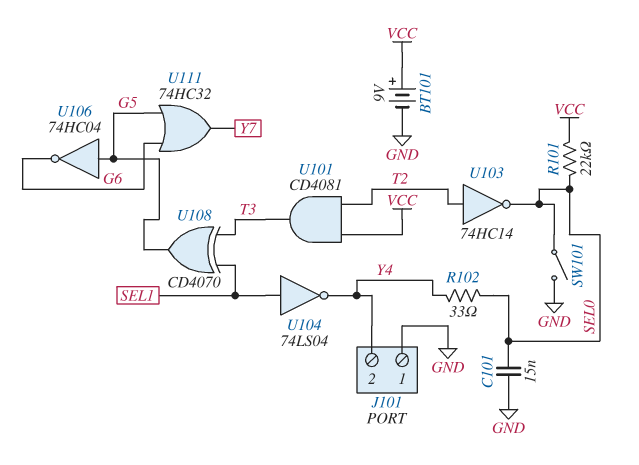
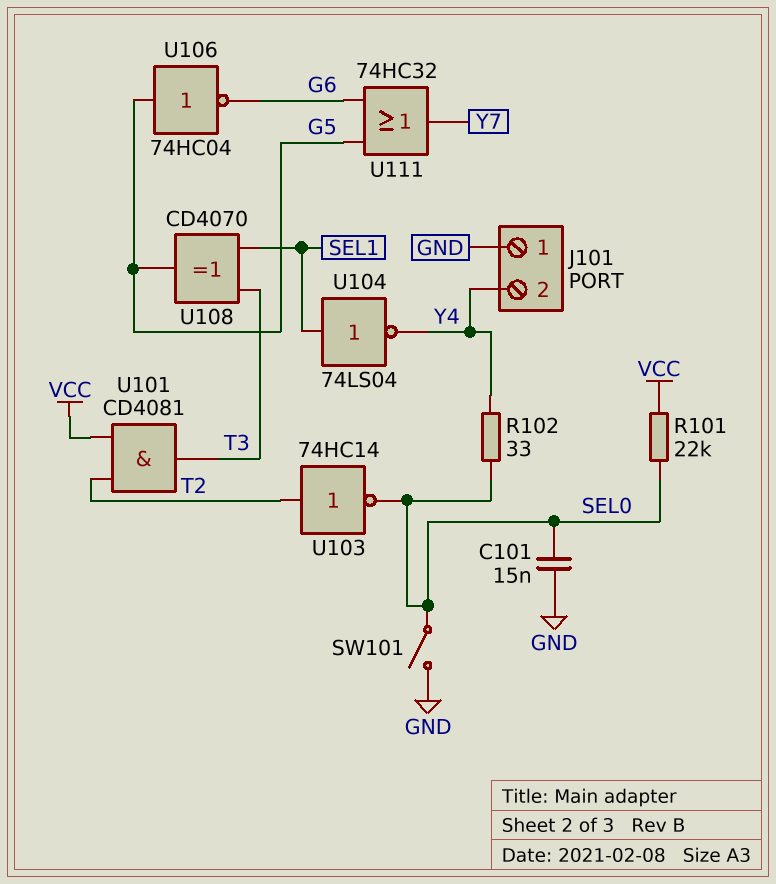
BT101: 9V (plus VCC, minus GND) -> none

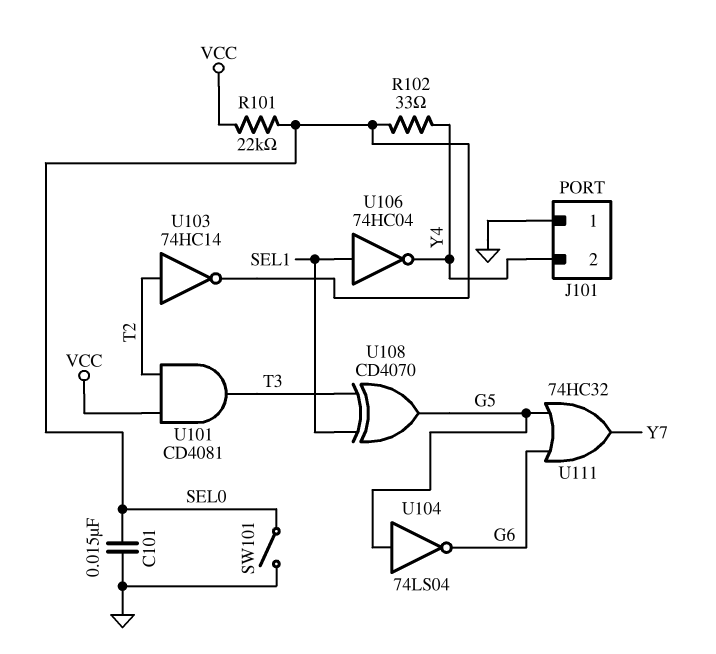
U104: NOT 74LS04 (in SEL1, out Y4) -> NOT 74LS04 (in G5, out G6)
U106: NOT 74HC04 (in G5, out G6) -> NOT 74HC04 (in SEL1, out Y4)

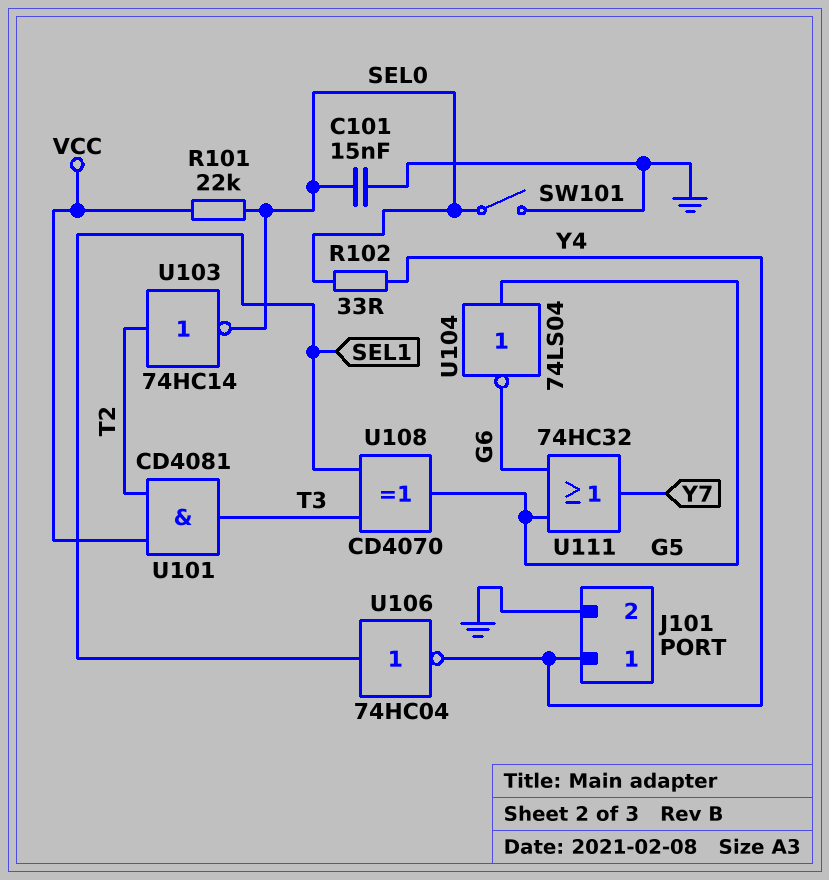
J101 pin 1: GND -> Y4
J101 pin 2: Y4 -> GND

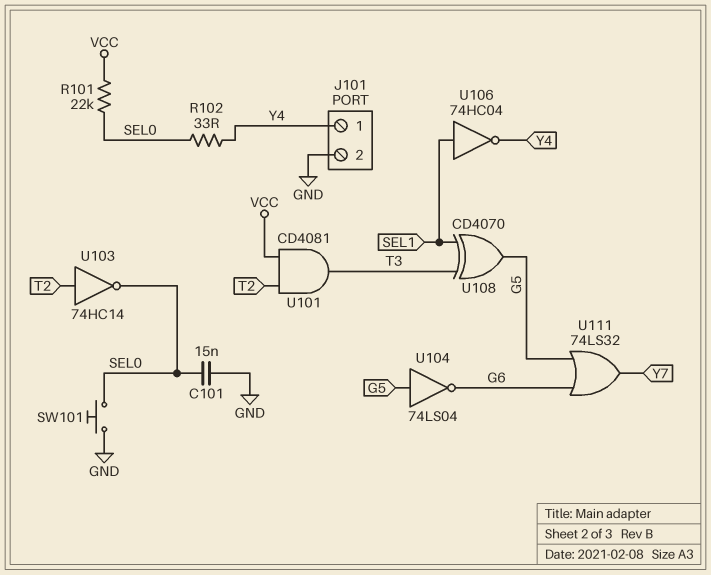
SW101: switch (GND, SEL0) -> button (GND, SEL0)
U111: OR 74HC32 (in G5, in G6, out Y7) -> OR 74LS32 (in G5, in G6, out Y7)

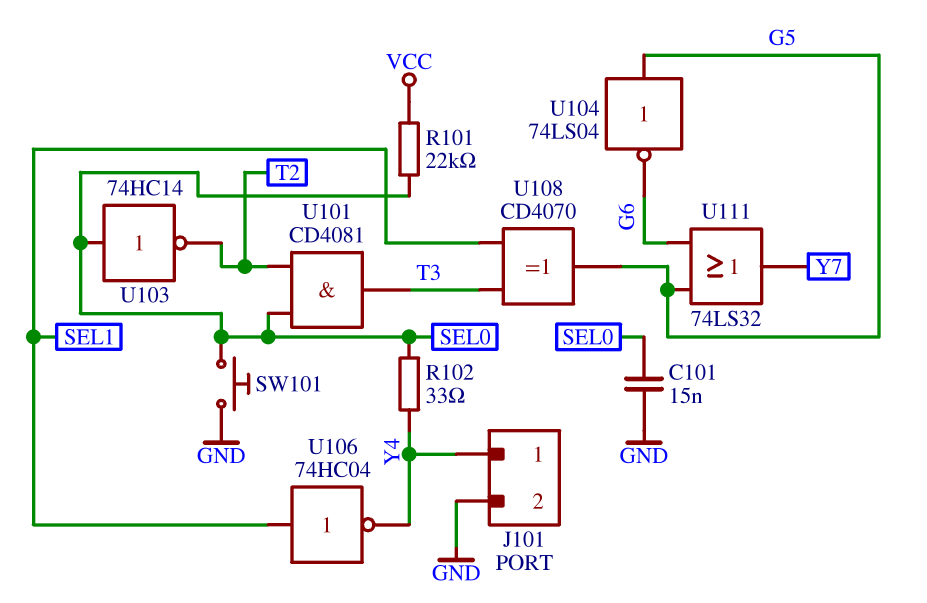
U101: AND CD4081 (in T2, in VCC, out T3) -> AND CD4081 (in SEL0, in T2, out T3)
U103: NOT 74HC14 (in T2, out SEL0) -> NOT 74HC14 (in SEL0, out T2)

